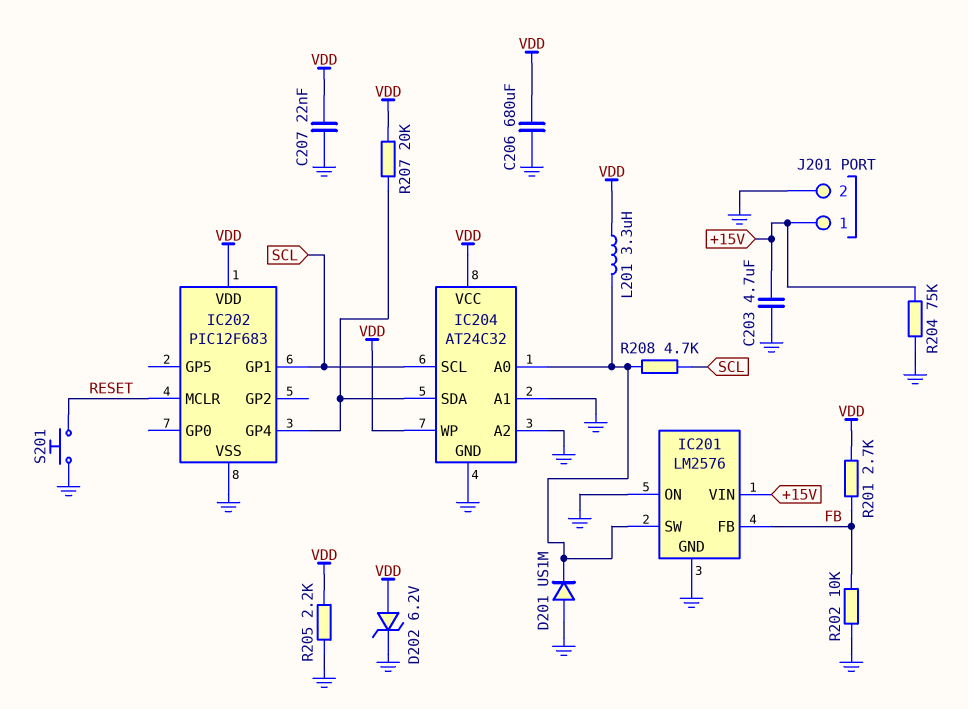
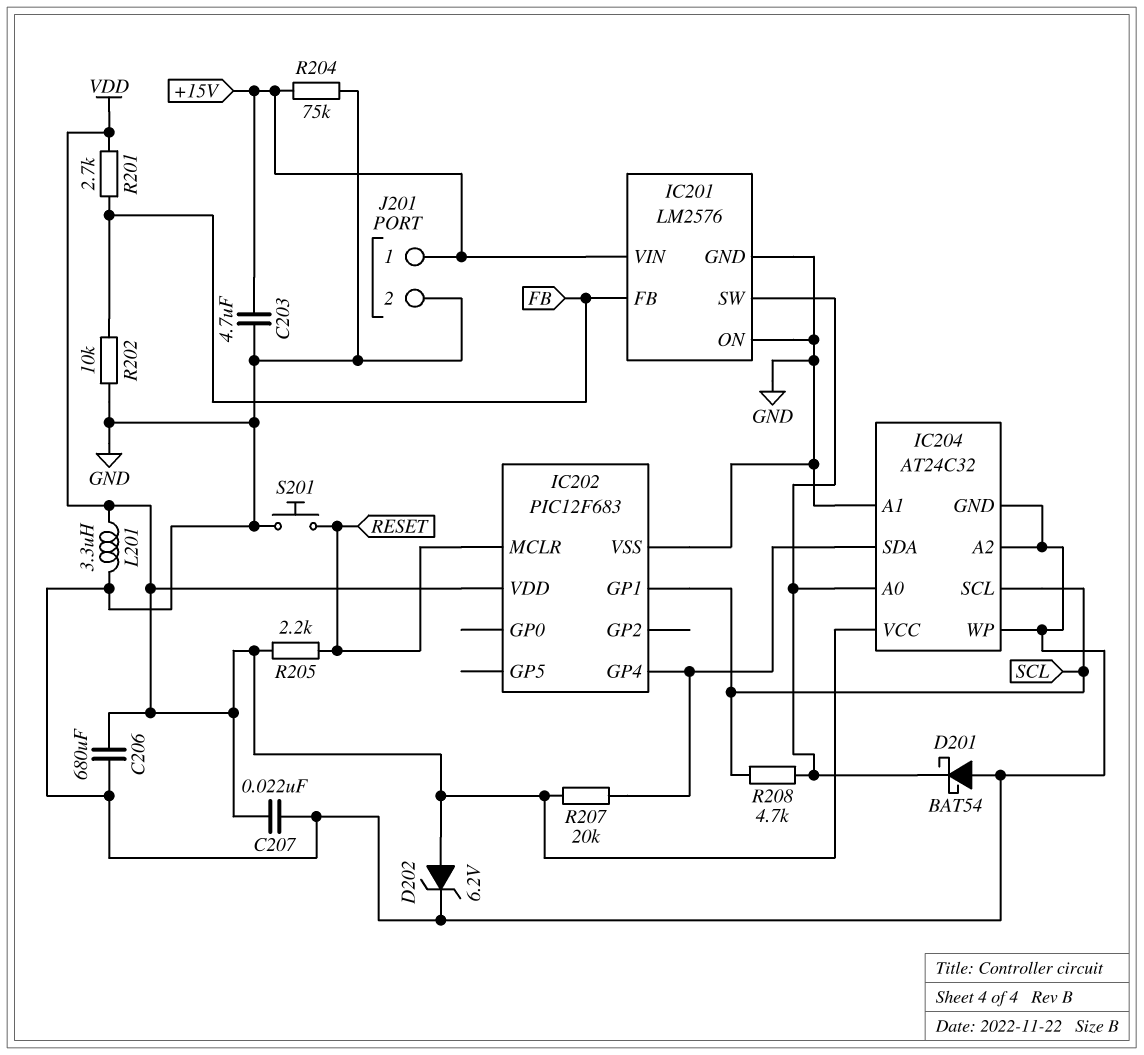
D201: diode US1M (A GND, K IC201/SW) -> schottky BAT54 (A GND, K IC201/SW)
IC204 pin WP: VDD -> GND
L201: 3.3uH (IC201/SW, VDD) -> 3.3uH (GND, VDD)
R205: 2.2k (GND, VDD) -> 2.2k (RESET, VDD)

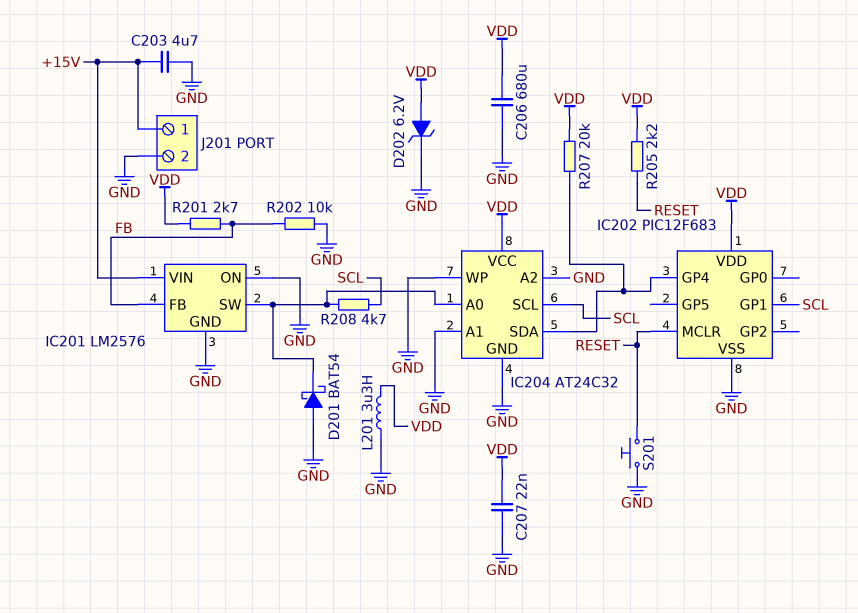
R204: 75k (+15V, GND) -> none

